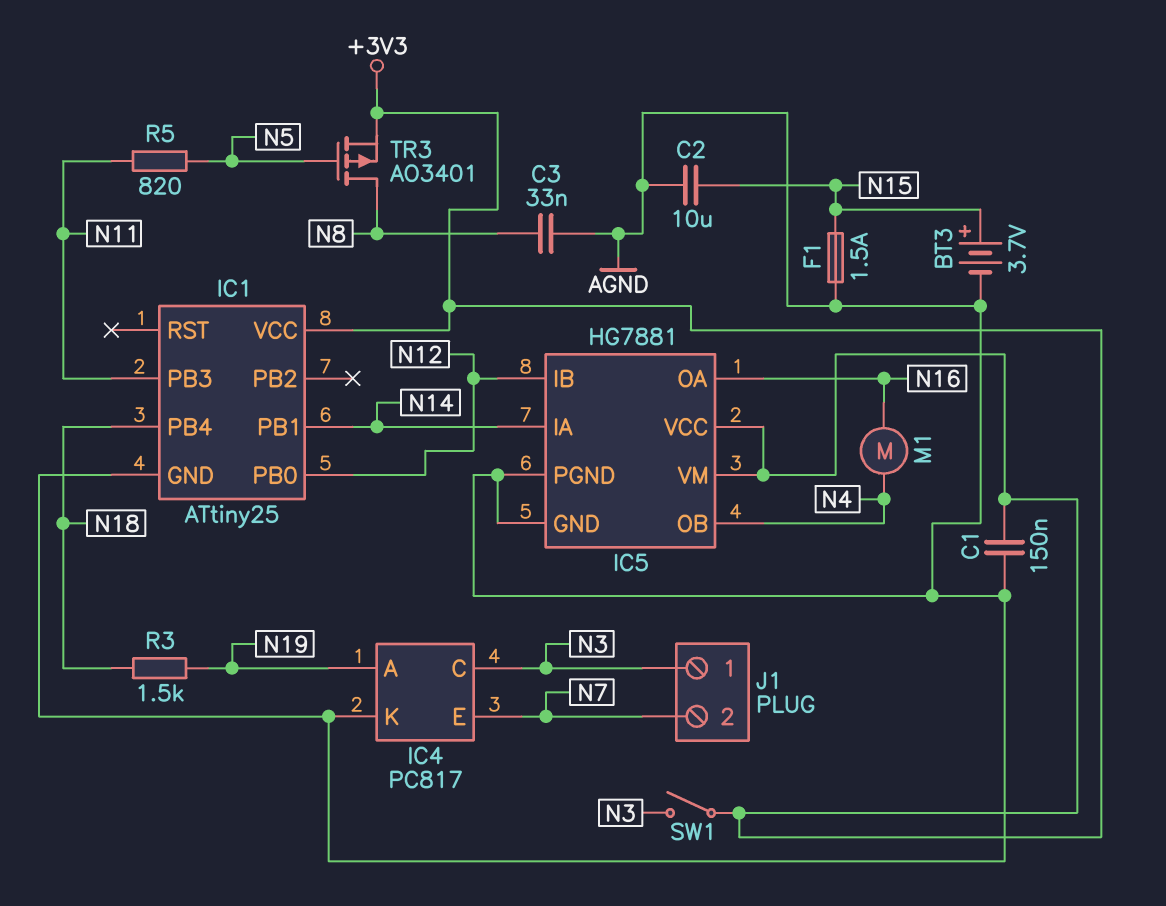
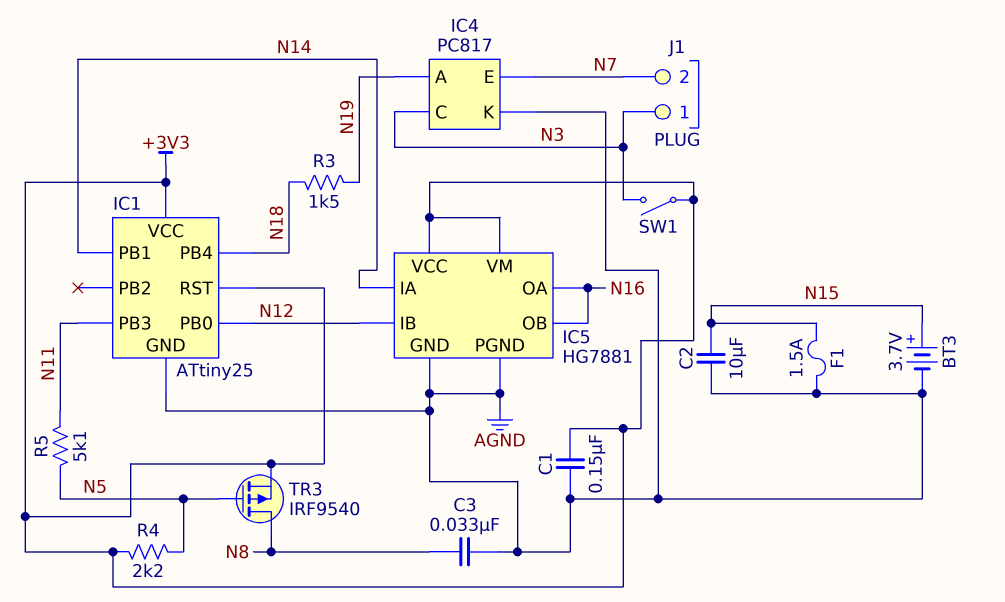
IC1 pin RST: none -> +3V3
IC5 pin OB: N4 -> N16
M1: motor (N4, N16) -> none
R4: none -> 2.2k (+3V3, N5)
R5: 820 (N5, N11) -> 5.1k (N5, N11)
TR3: PMOS AO3401 (G N5, D N8, S +3V3) -> PMOS IRF9540 (G N5, D N8, S +3V3)

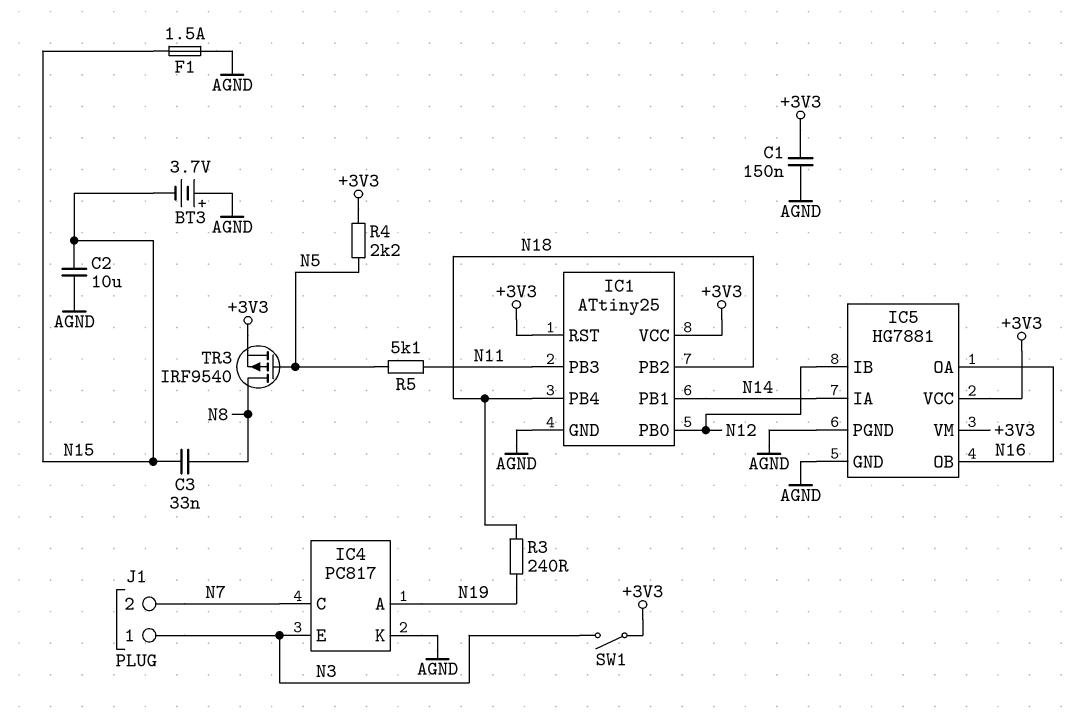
BT3: 3.7V (plus N15, minus AGND) -> 3.7V (plus AGND, minus N15)
C3: 33nF (AGND, N8) -> 33nF (N8, N15)
IC1 pin PB2: none -> N18
IC4 pin C: N3 -> N7
IC4 pin E: N7 -> N3
R3: 1.5k (N18, N19) -> 240 (N18, N19)

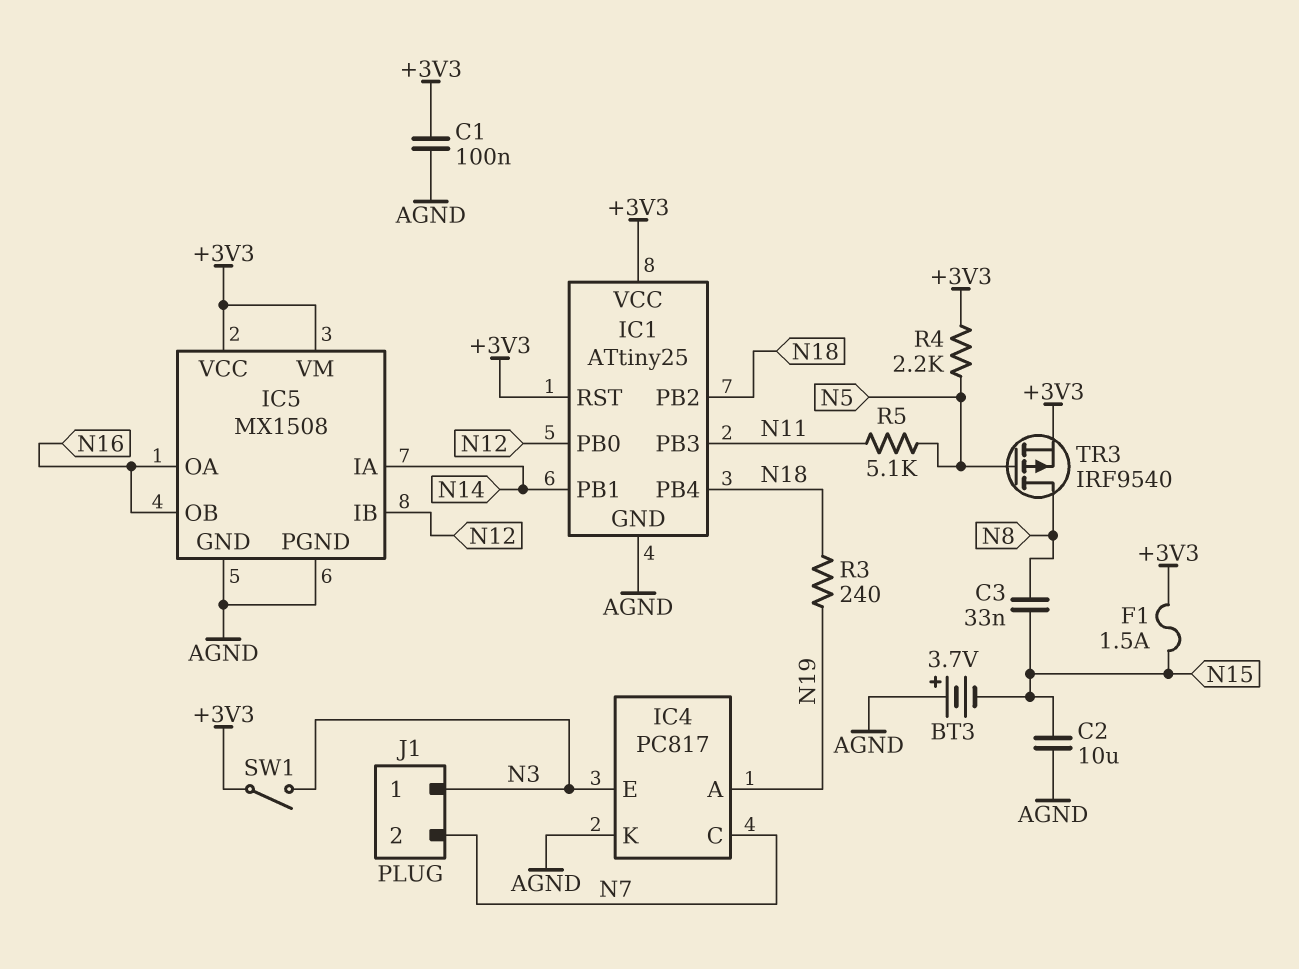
C1: 150nF (+3V3, AGND) -> 100nF (+3V3, AGND)
F1: 1.5A (AGND, N15) -> 1.5A (+3V3, N15)
IC5: HG7881 -> MX1508

